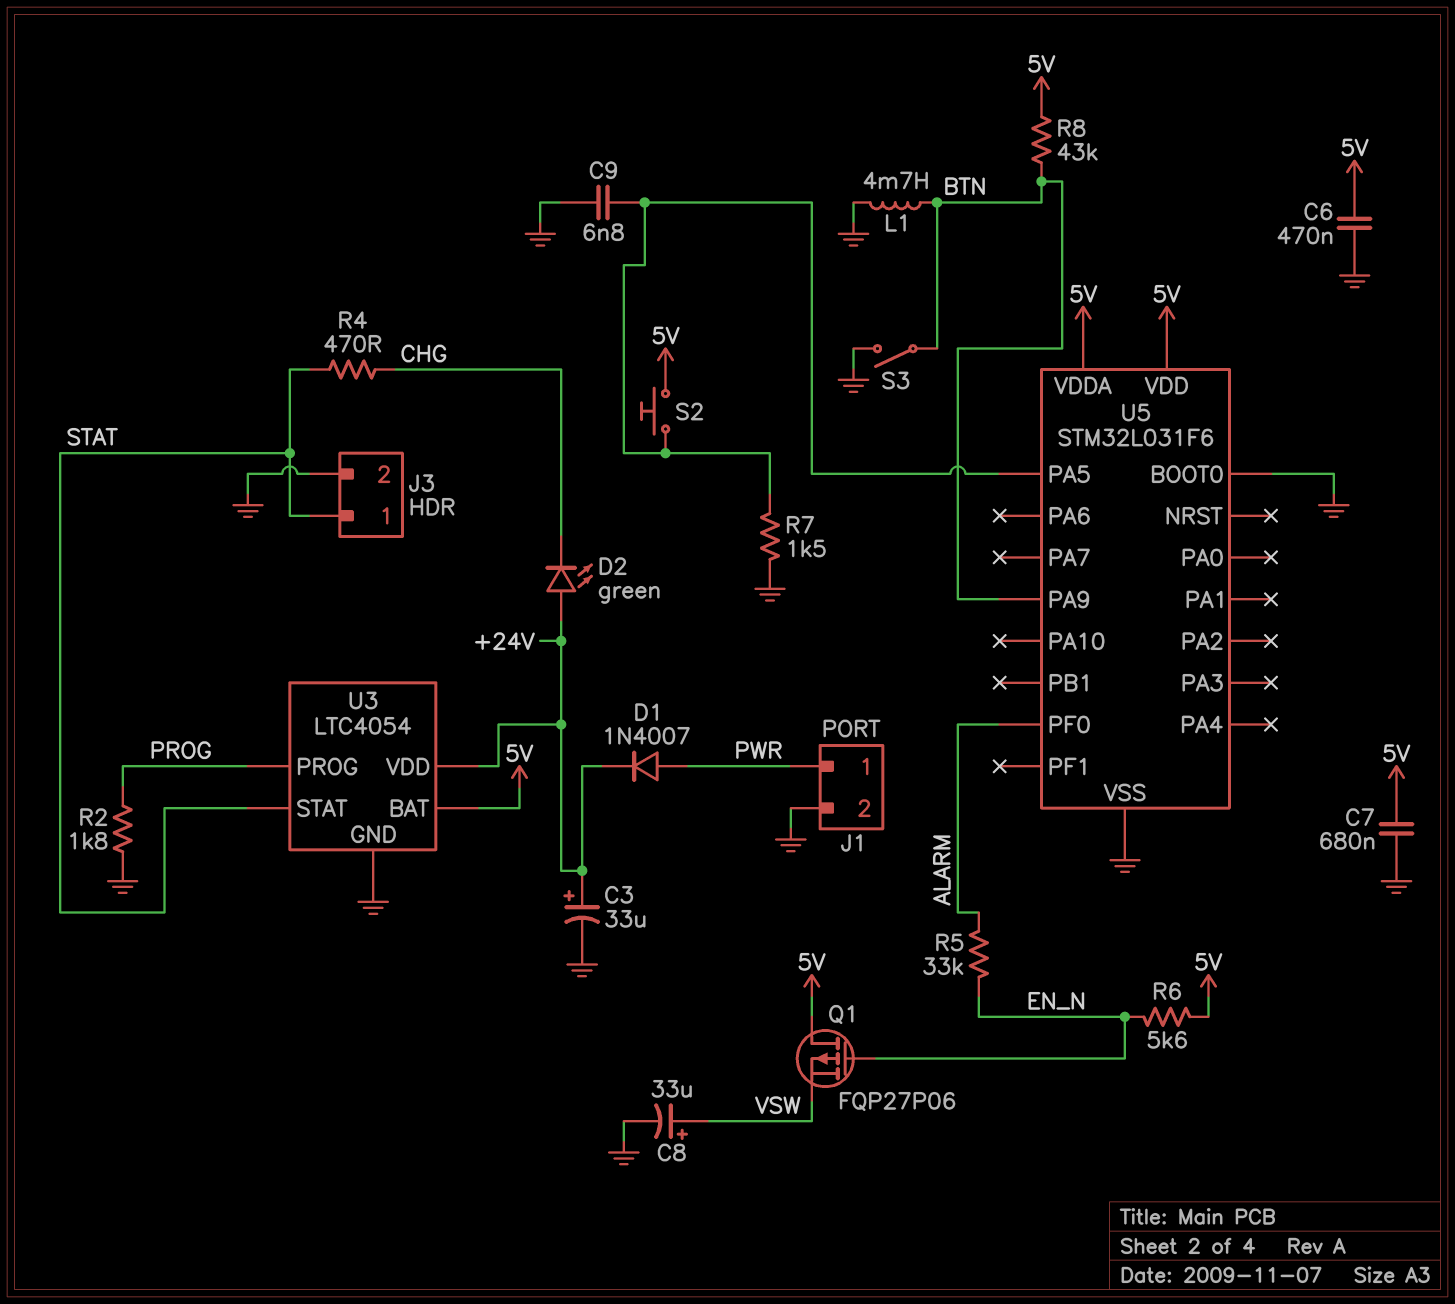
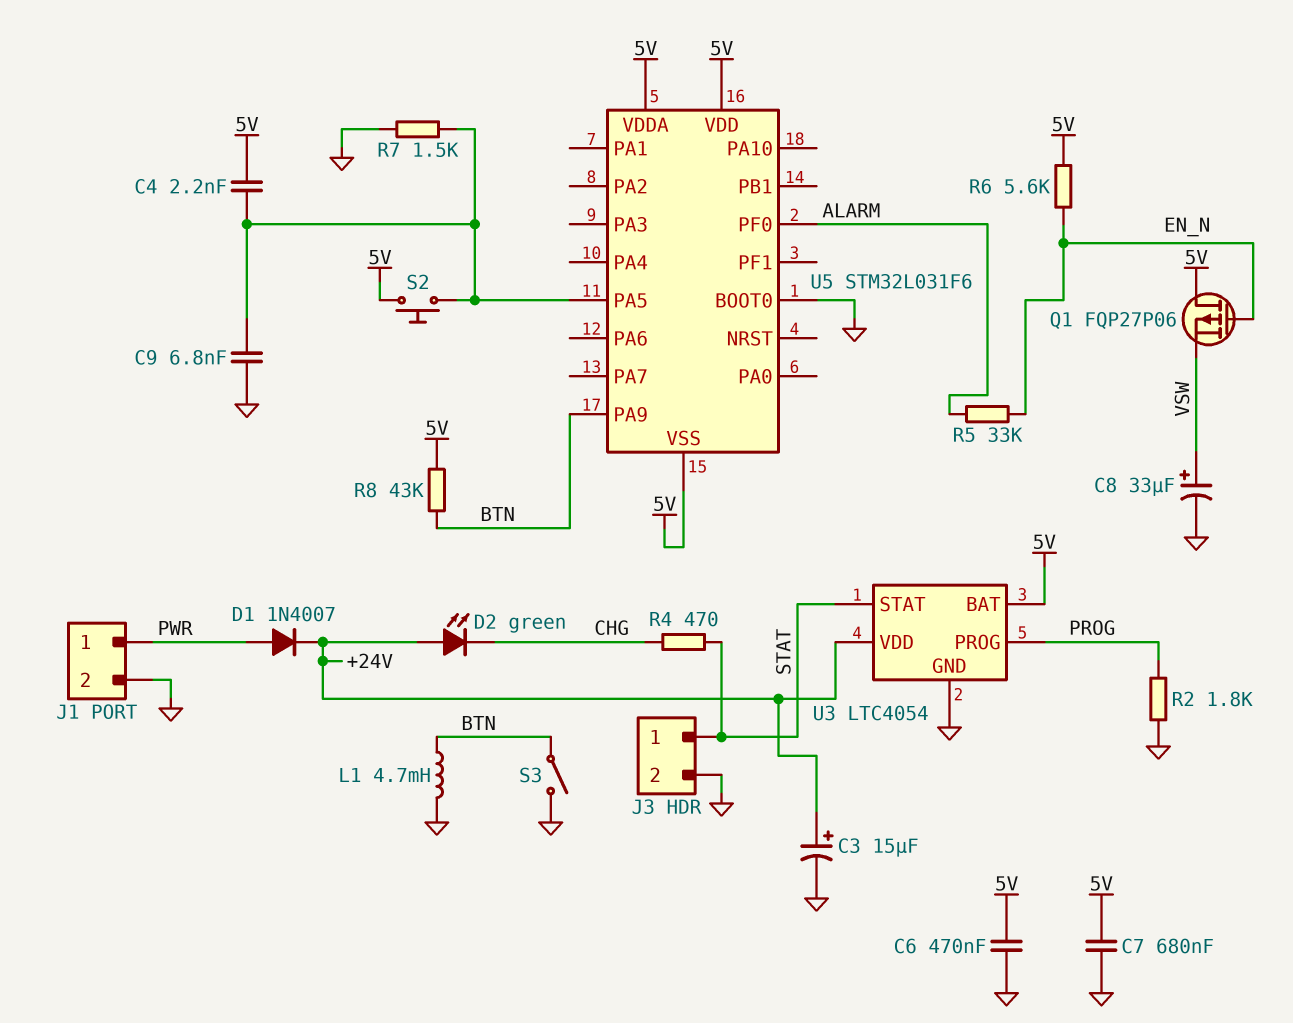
C3: 33uF (plus +24V, minus GND) -> 15uF (plus +24V, minus GND)
C4: none -> 2.2nF (5V, U5/PA5)
U5 pin VSS: GND -> 5V

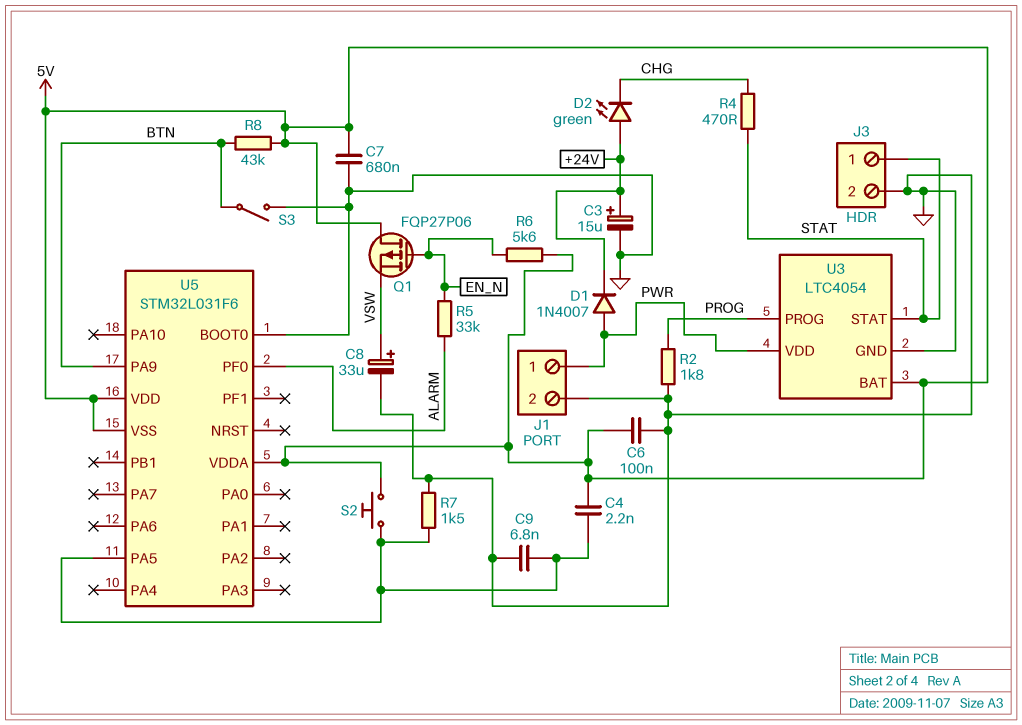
C6: 470nF (5V, GND) -> 100nF (5V, GND)
L1: 4.7mH (BTN, GND) -> none
U3 pin VDD: +24V -> PWR

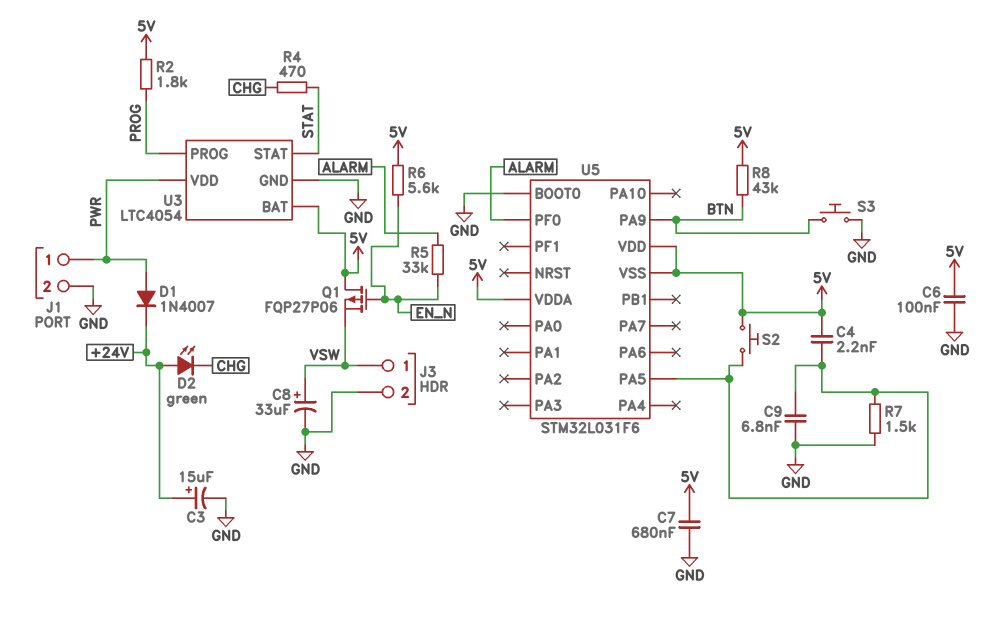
J3 pin 1: STAT -> VSW
R2: 1.8k (GND, PROG) -> 1.8k (5V, PROG)
S3: switch (BTN, GND) -> button (BTN, GND)

